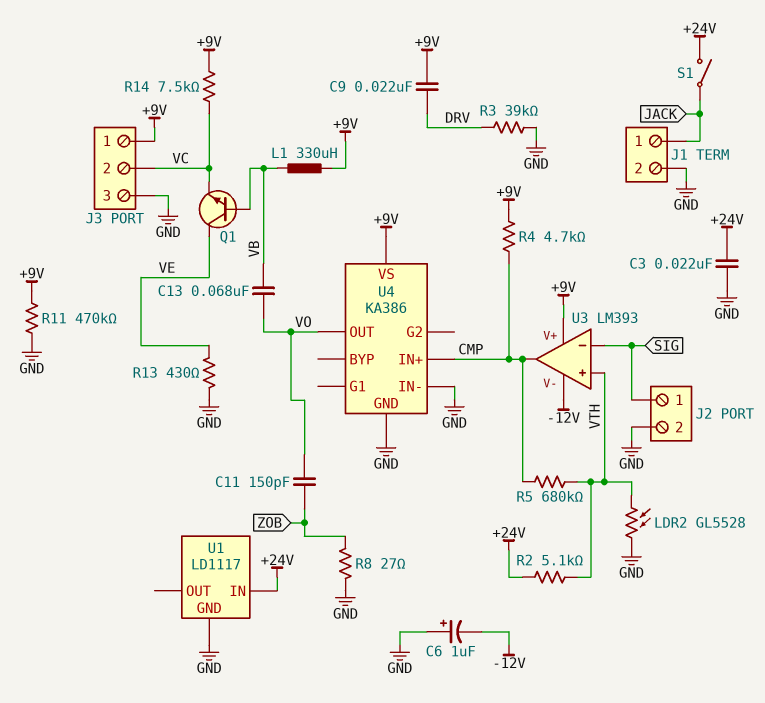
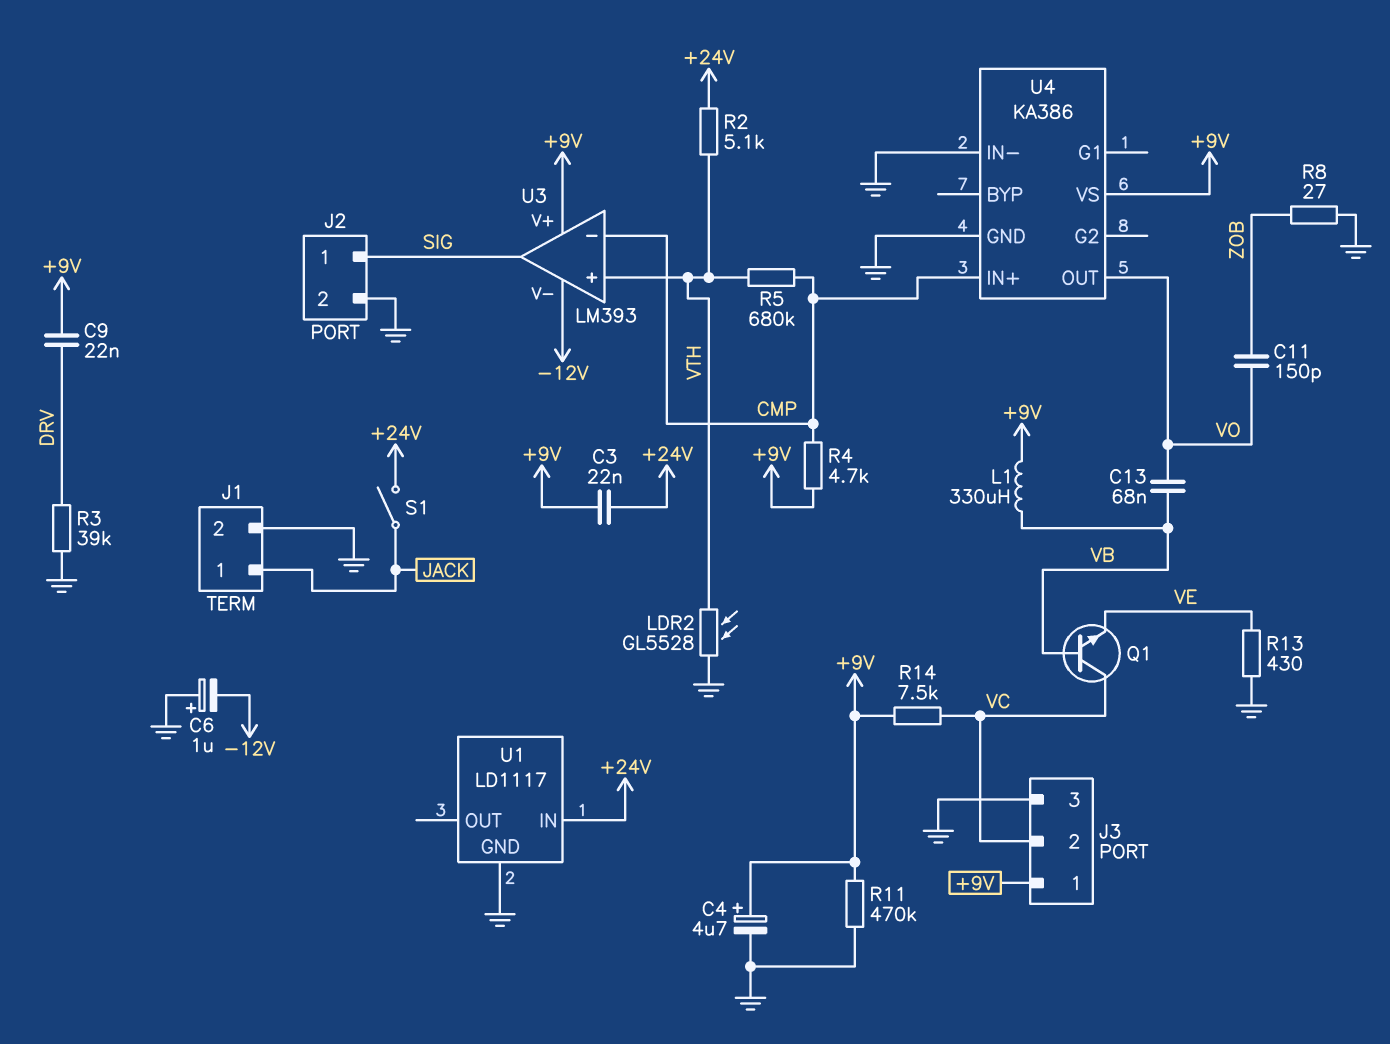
C3: 22nF (+24V, GND) -> 22nF (+9V, +24V)
C4: none -> 4.7uF (plus +9V, minus GND)
Q1: NPN (B VB, C VE, E VC) -> NPN (B VB, C VC, E VE)
U3 pin in-: SIG -> CMP
U3 pin out: CMP -> SIG

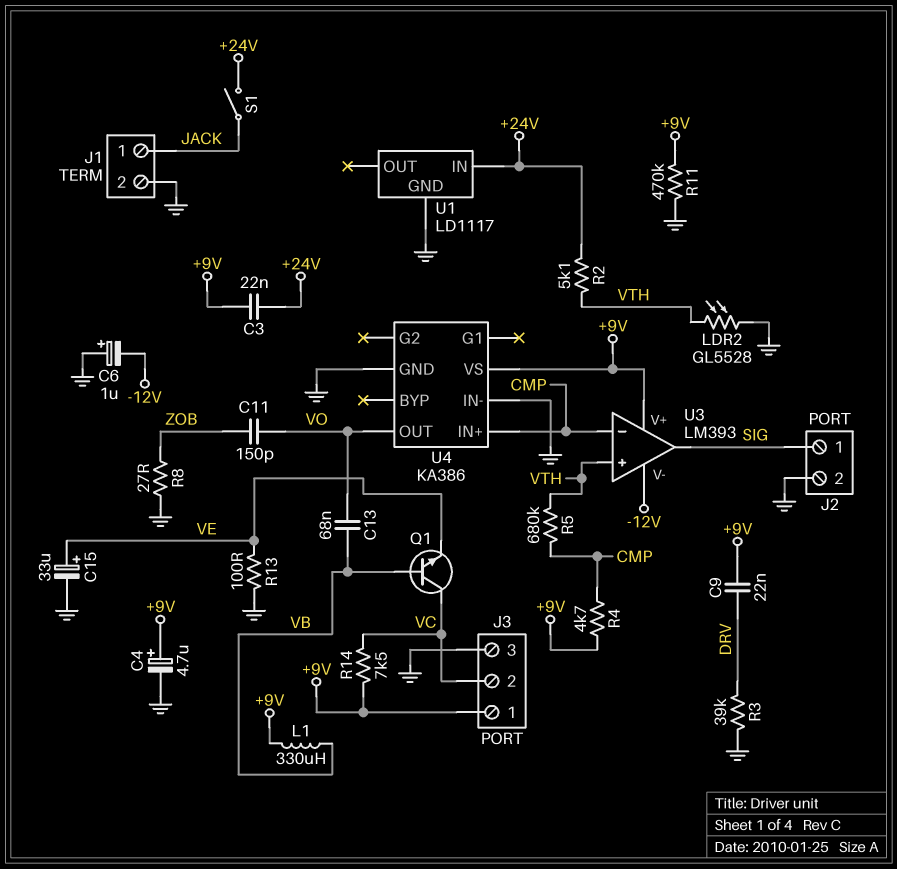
C15: none -> 33uF (plus VE, minus GND)
R13: 430 (GND, VE) -> 100 (GND, VE)

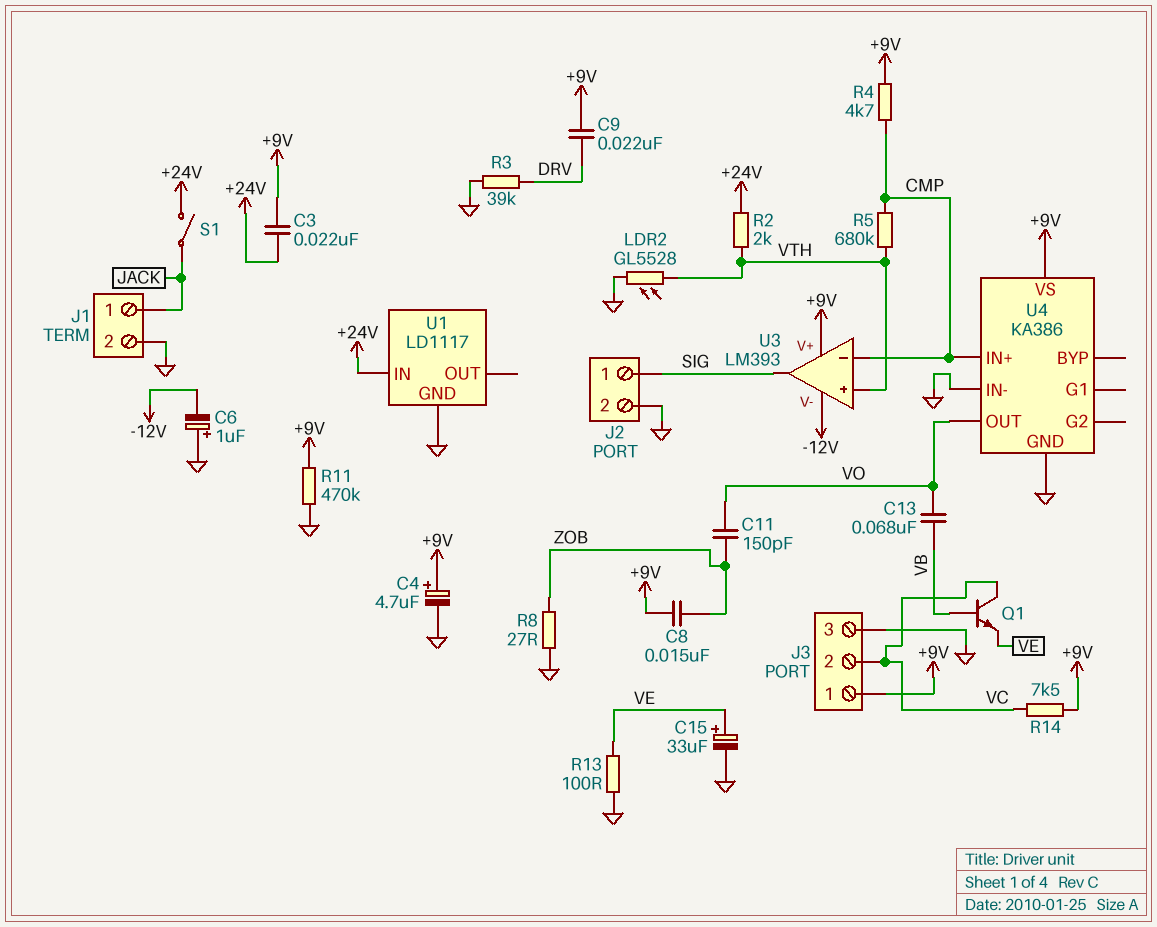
C8: none -> 15nF (+9V, ZOB)
L1: 330uH (+9V, VB) -> none
R2: 5.1k (+24V, VTH) -> 2k (+24V, VTH)

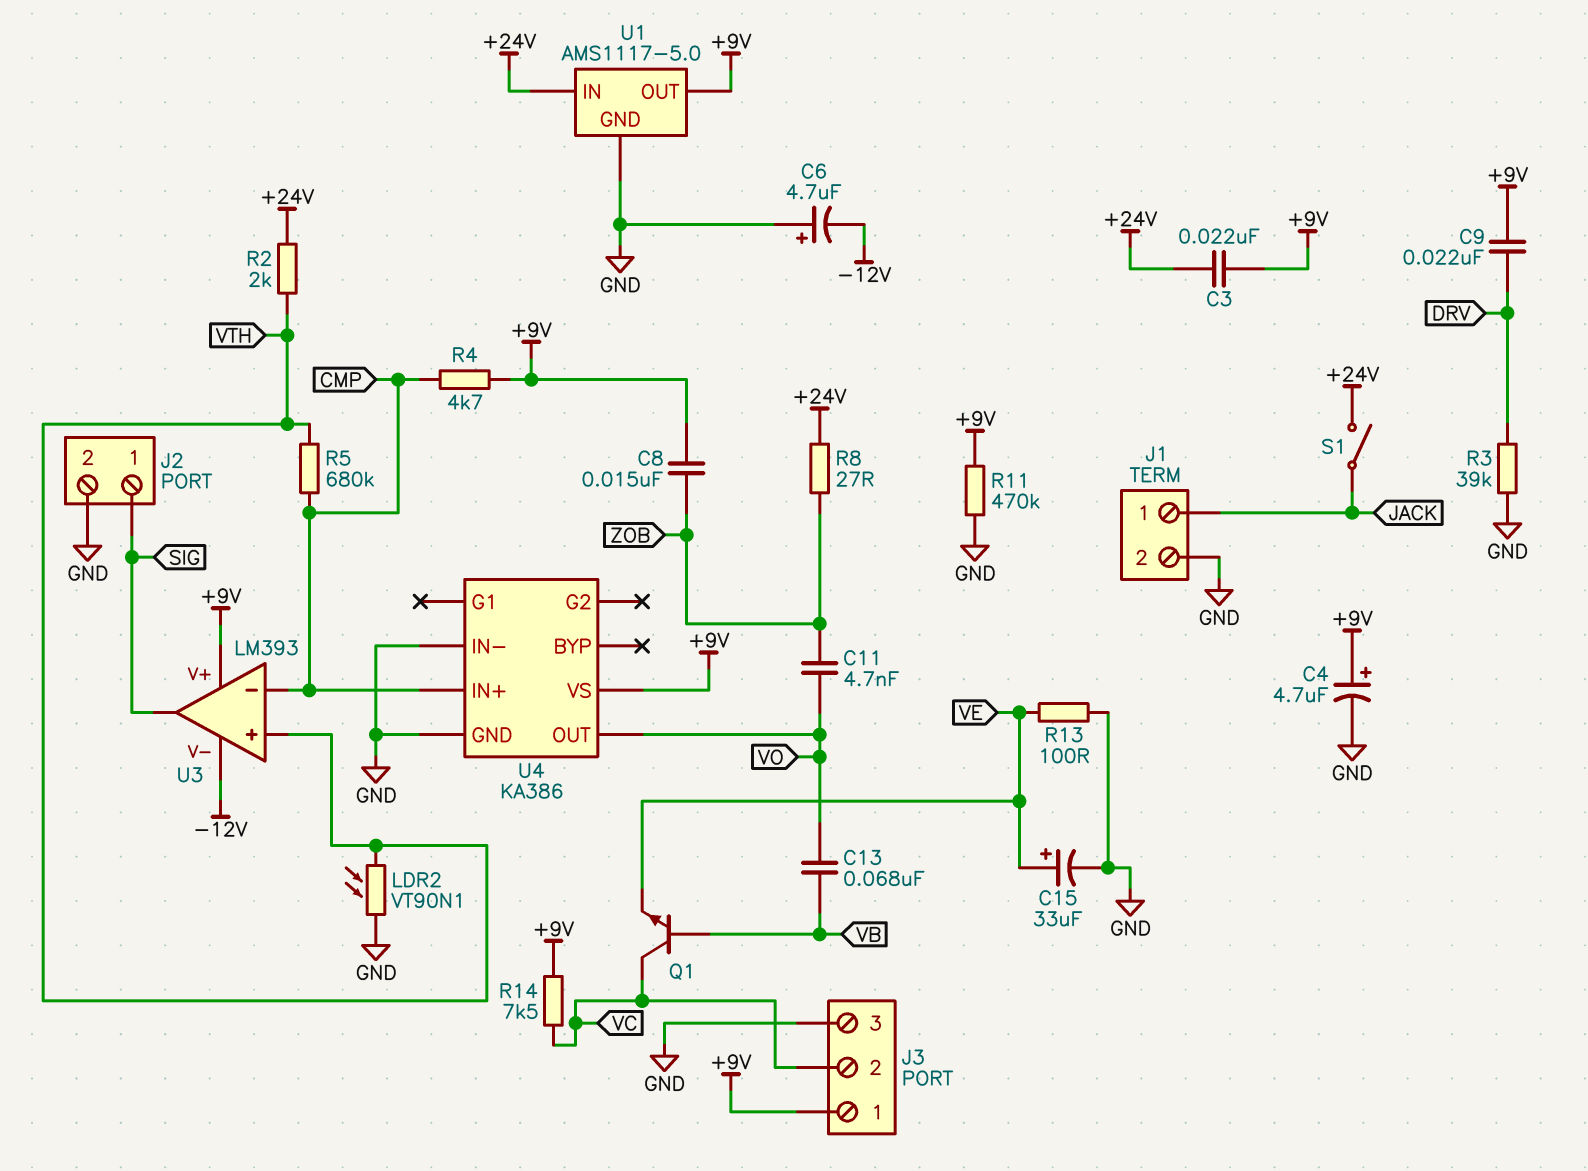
C6: 1uF (plus GND, minus -12V) -> 4.7uF (plus GND, minus -12V)
C11: 150pF (VO, ZOB) -> 4.7nF (VO, ZOB)
LDR2: GL5528 (GND, VTH) -> VT90N1 (GND, VTH)
R8: 27 (GND, ZOB) -> 27 (+24V, ZOB)
U1: LD1117 -> AMS1117-5.0
U1 pin OUT: none -> +9V

